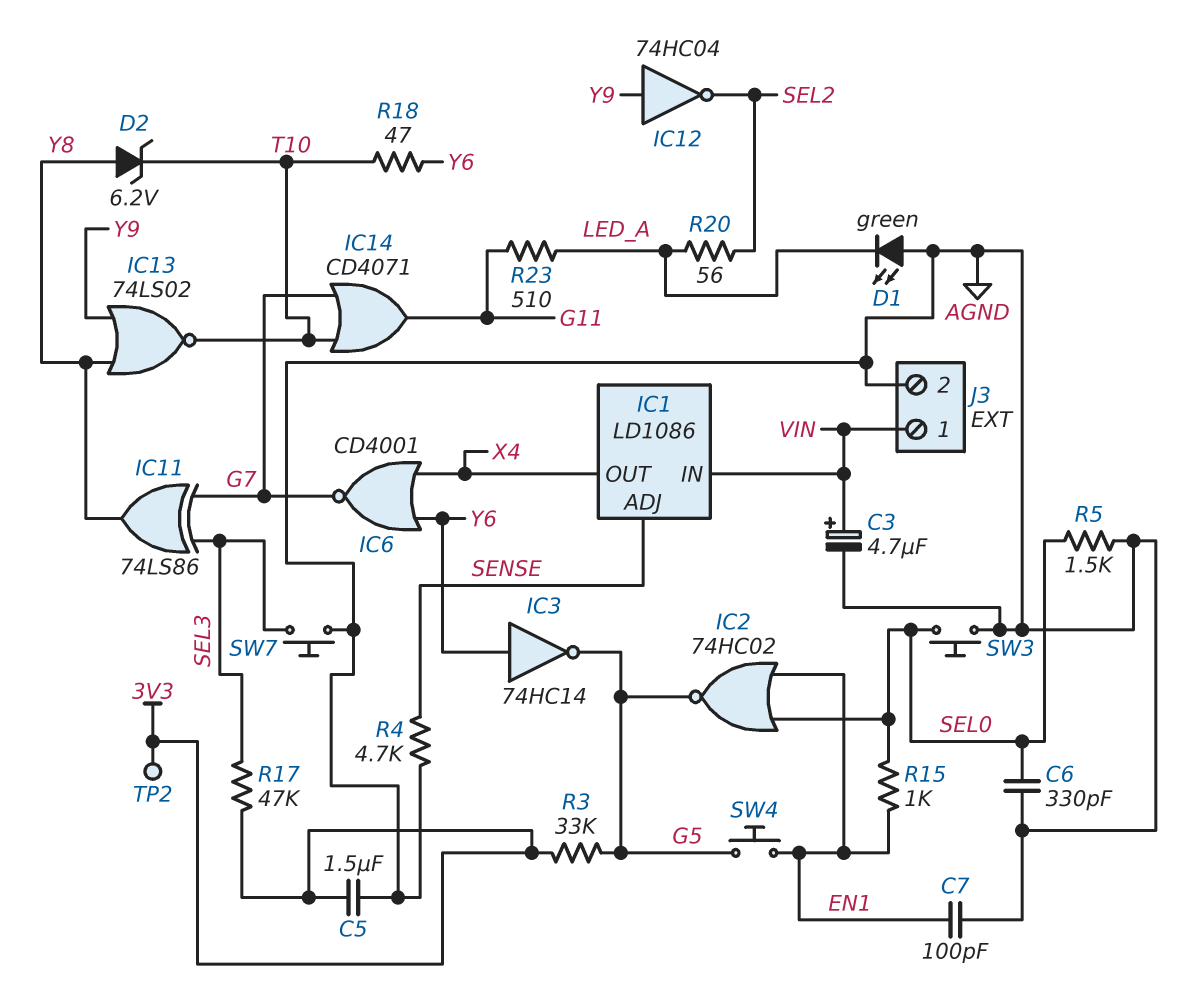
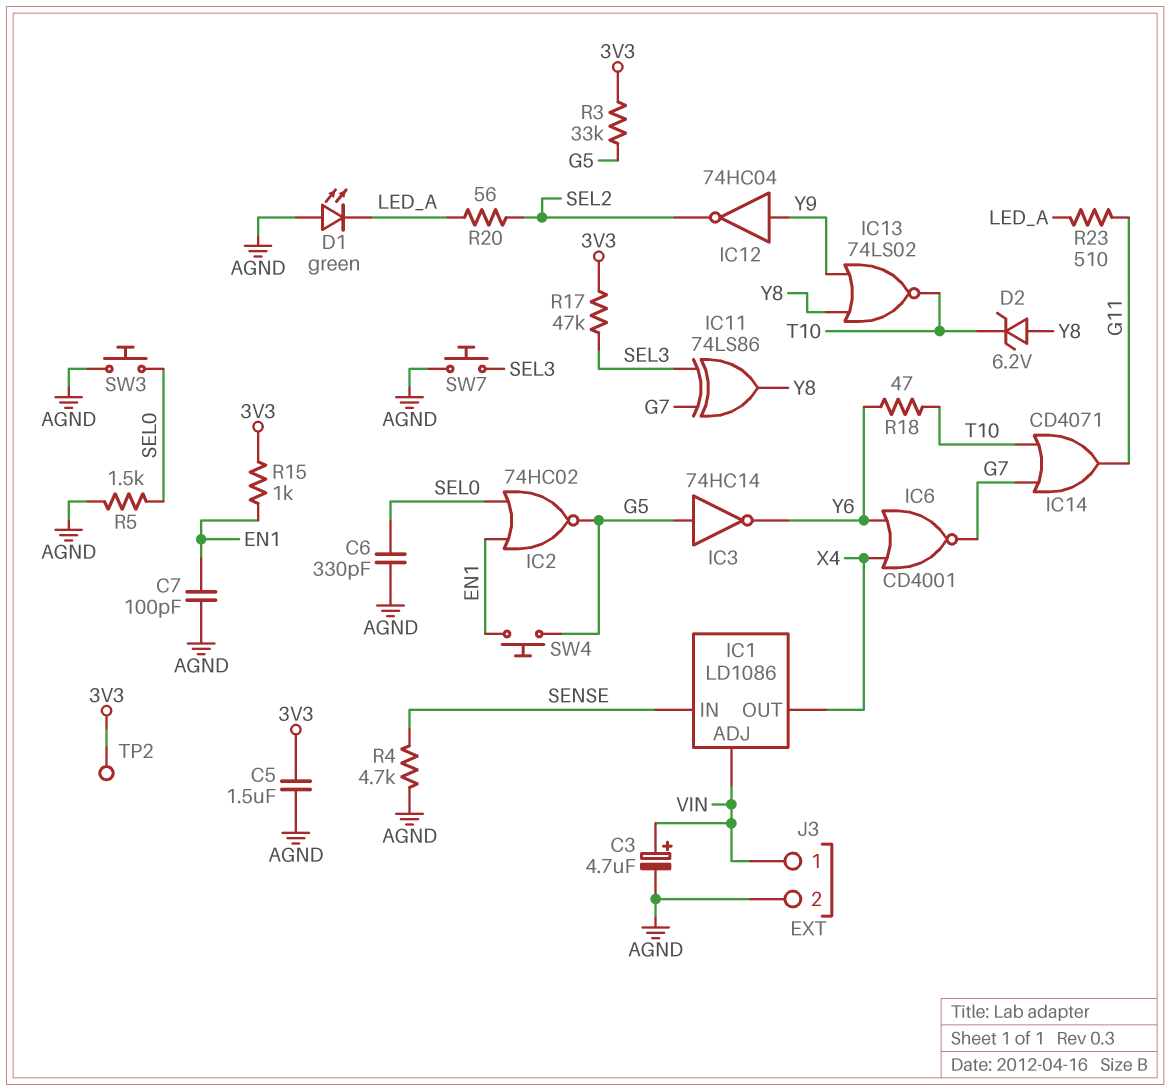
IC1 pin ADJ: SENSE -> VIN
IC1 pin IN: VIN -> SENSE
IC3: NOT 74HC14 (in Y6, out G5) -> NOT 74HC14 (in G5, out Y6)
R15: 1k (EN1, SEL0) -> 1k (3V3, EN1)

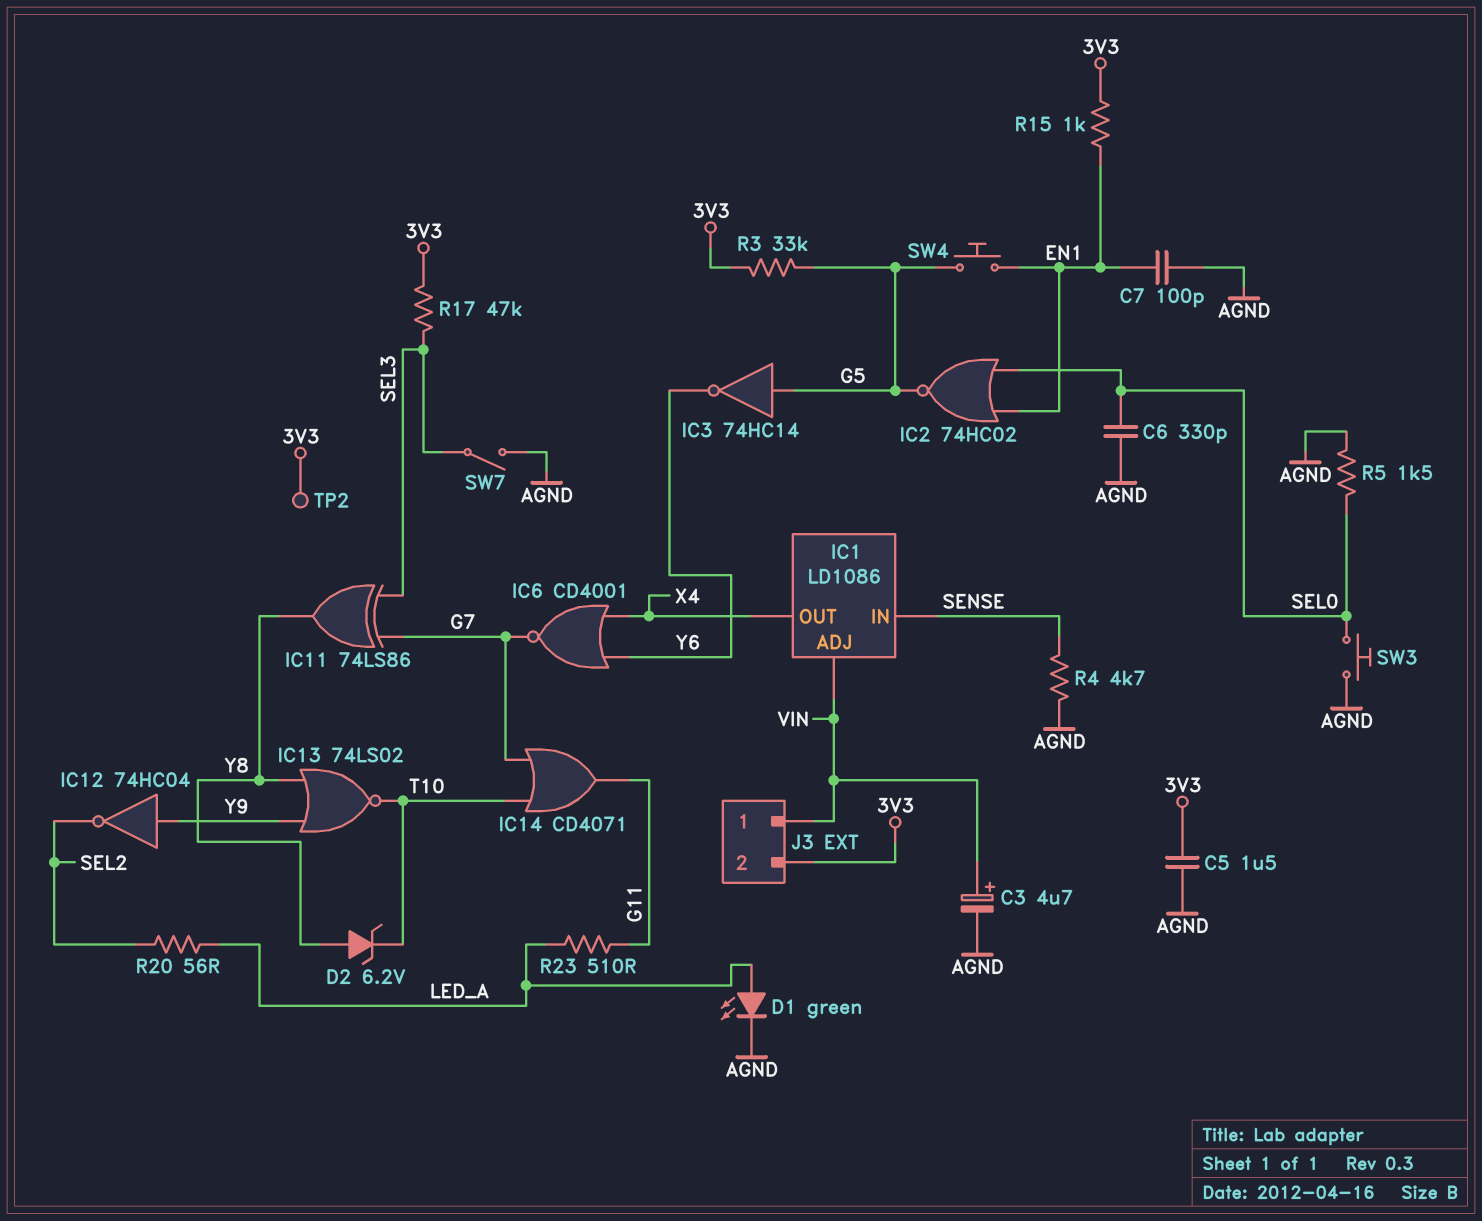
D1: LED green (A AGND, K LED_A) -> LED green (A LED_A, K AGND)
J3 pin 2: AGND -> 3V3
R18: 47 (T10, Y6) -> none
SW7: button (AGND, SEL3) -> switch (AGND, SEL3)

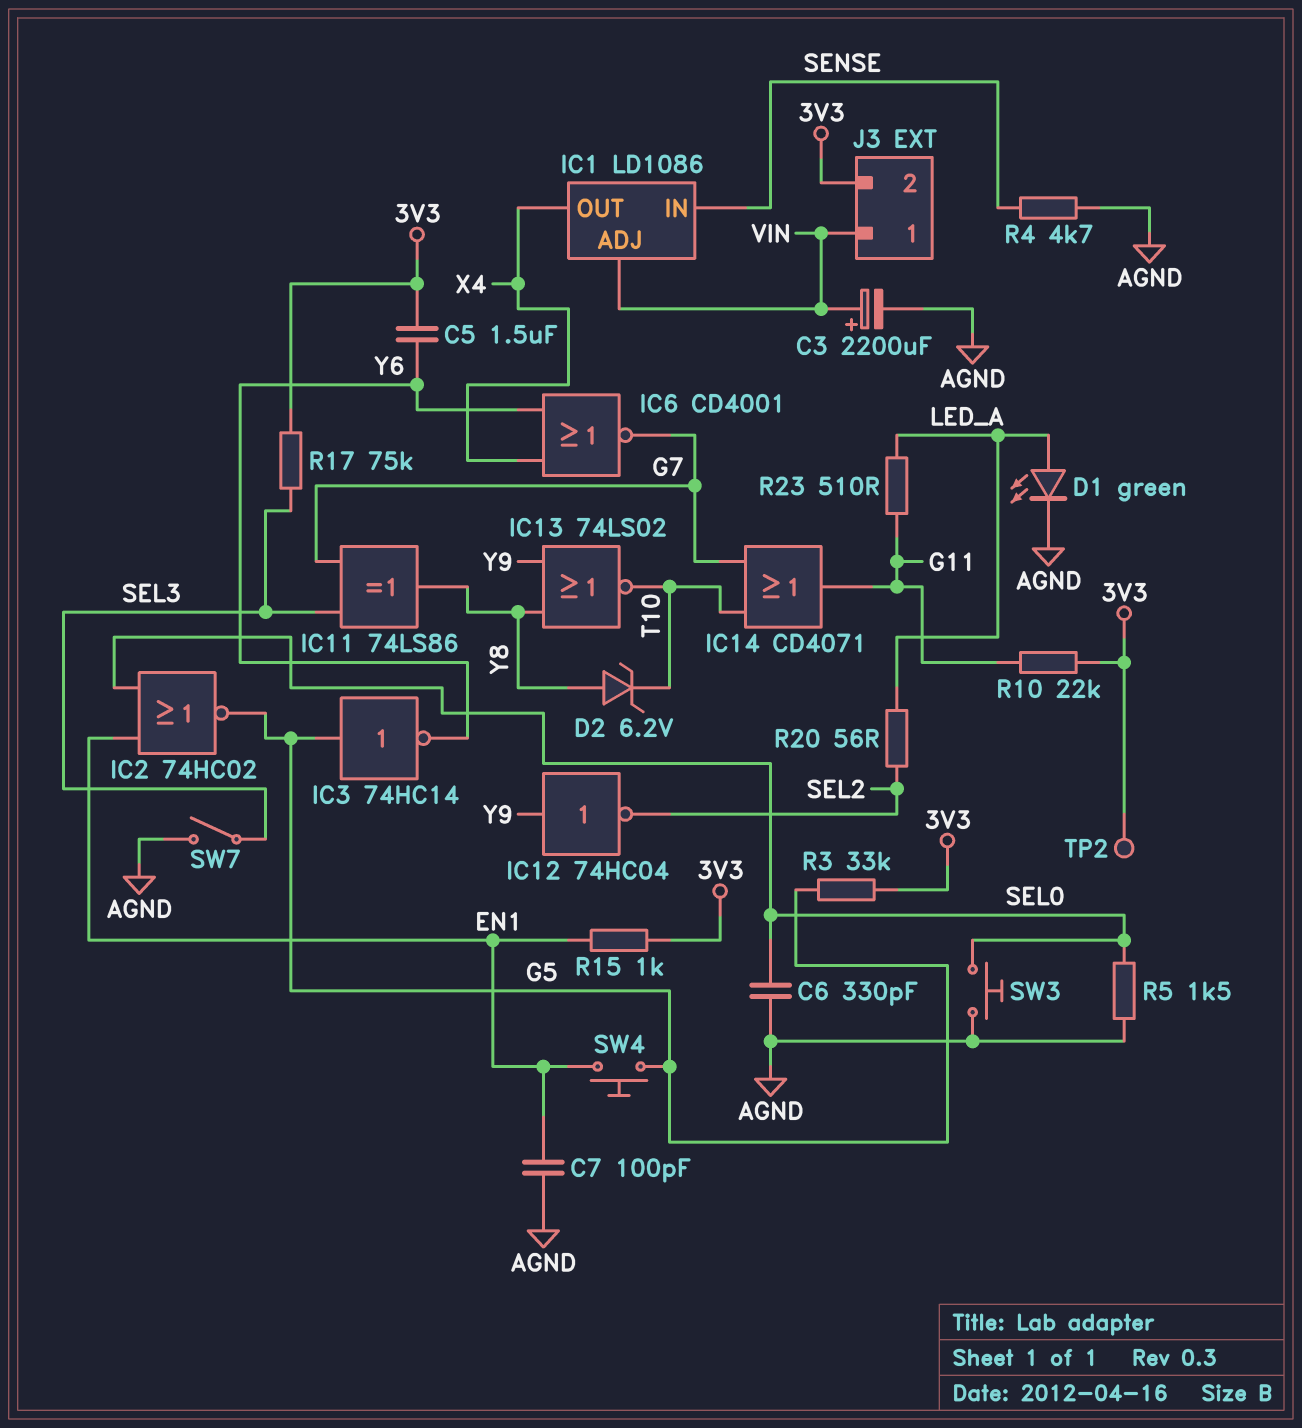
C3: 4.7uF (plus VIN, minus AGND) -> 2200uF (plus VIN, minus AGND)
C5: 1.5uF (3V3, AGND) -> 1.5uF (3V3, Y6)
R10: none -> 22k (3V3, G11)
R17: 47k (3V3, SEL3) -> 75k (3V3, SEL3)

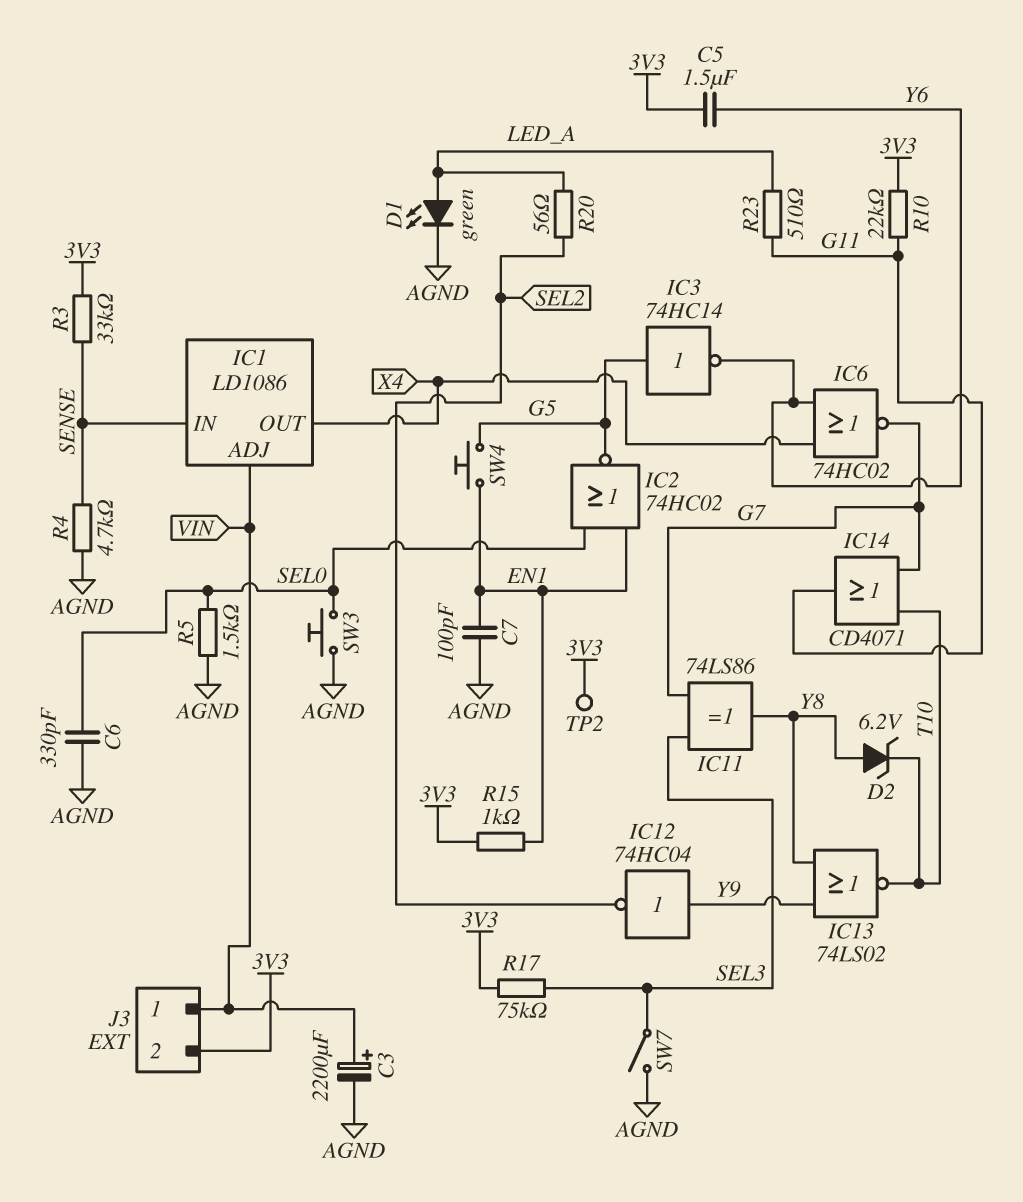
IC6: NOR CD4001 (in X4, in Y6, out G7) -> NOR 74HC02 (in X4, in Y6, out G7)
R3: 33k (3V3, G5) -> 33k (3V3, SENSE)

